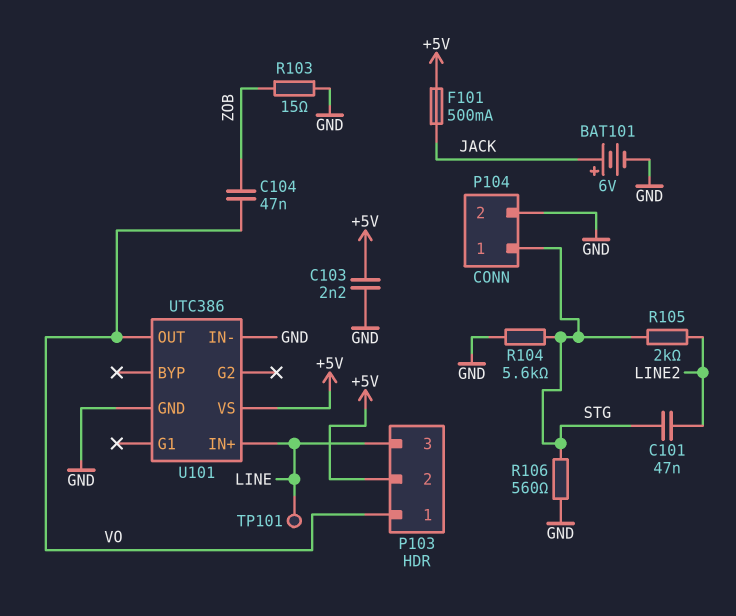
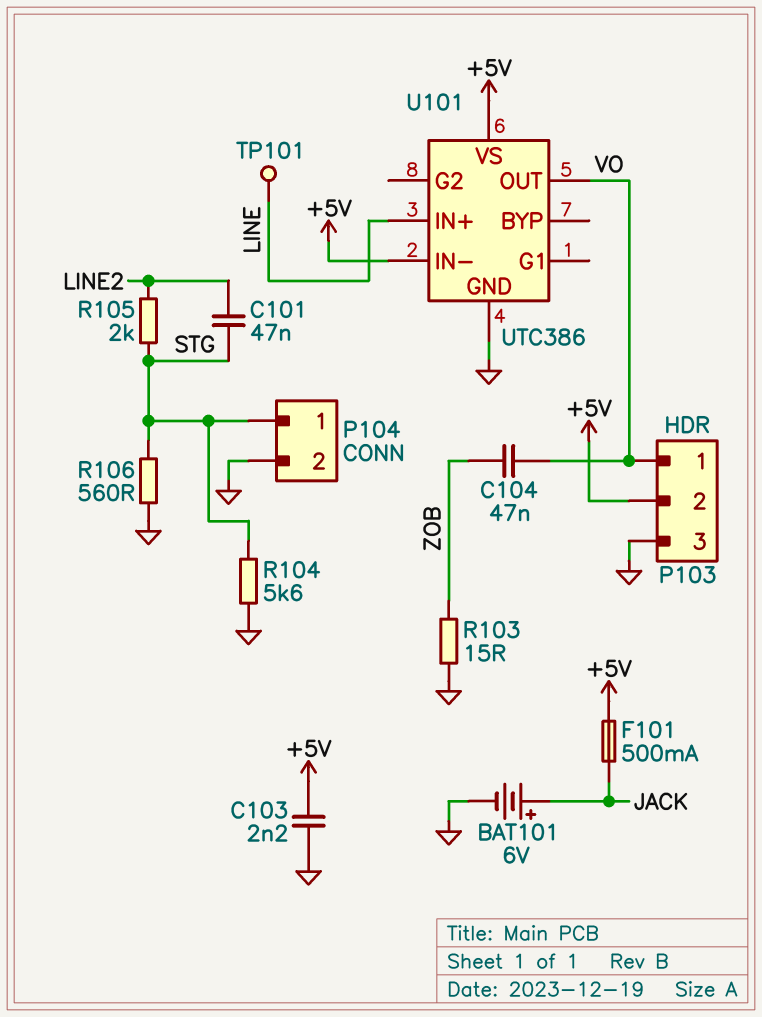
P103 pin 3: LINE -> GND
U101 pin IN-: GND -> +5V

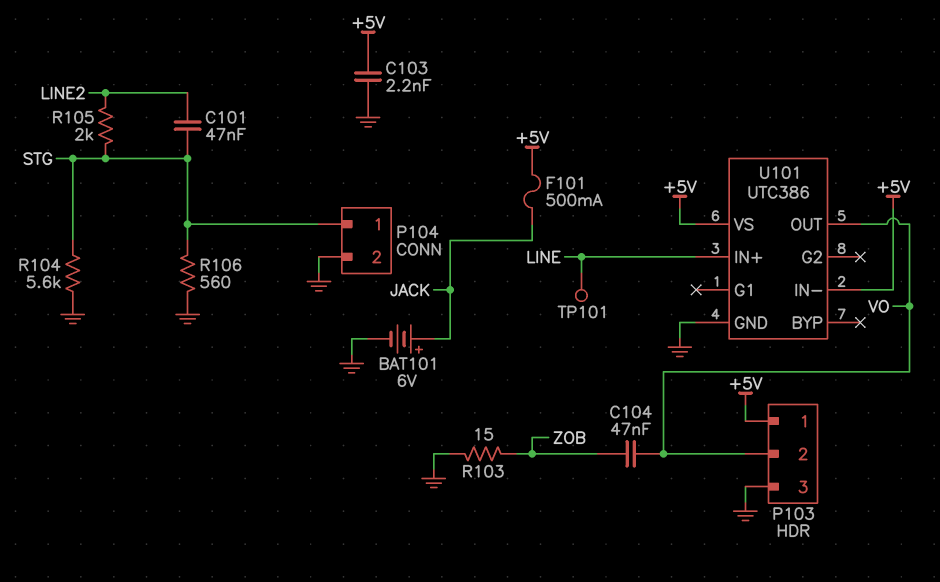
P103 pin 1: VO -> +5V
P103 pin 2: +5V -> VO

